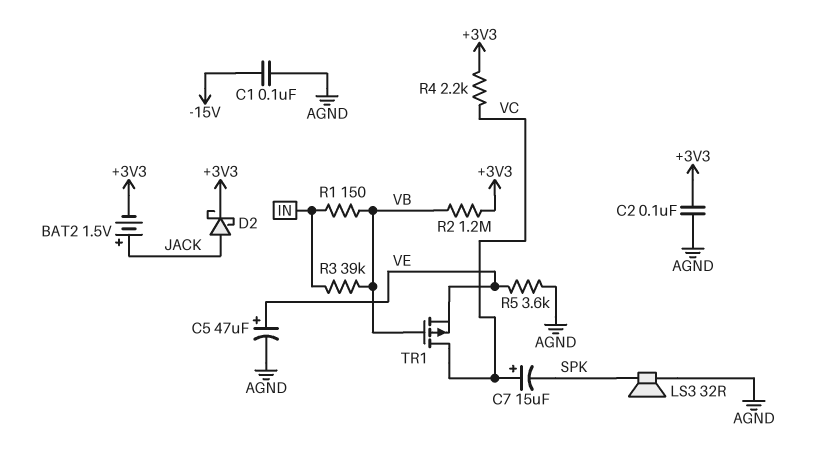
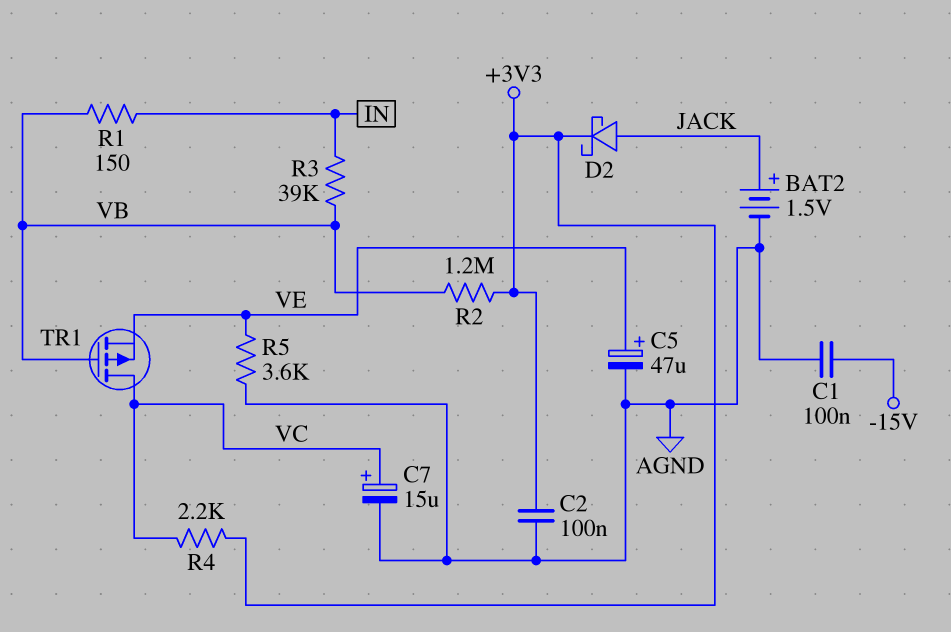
BAT2: 1.5V (plus JACK, minus +3V3) -> 1.5V (plus JACK, minus AGND)
C7: 15uF (plus VC, minus SPK) -> 15uF (plus VC, minus AGND)
LS3: speaker 32R (AGND, SPK) -> none

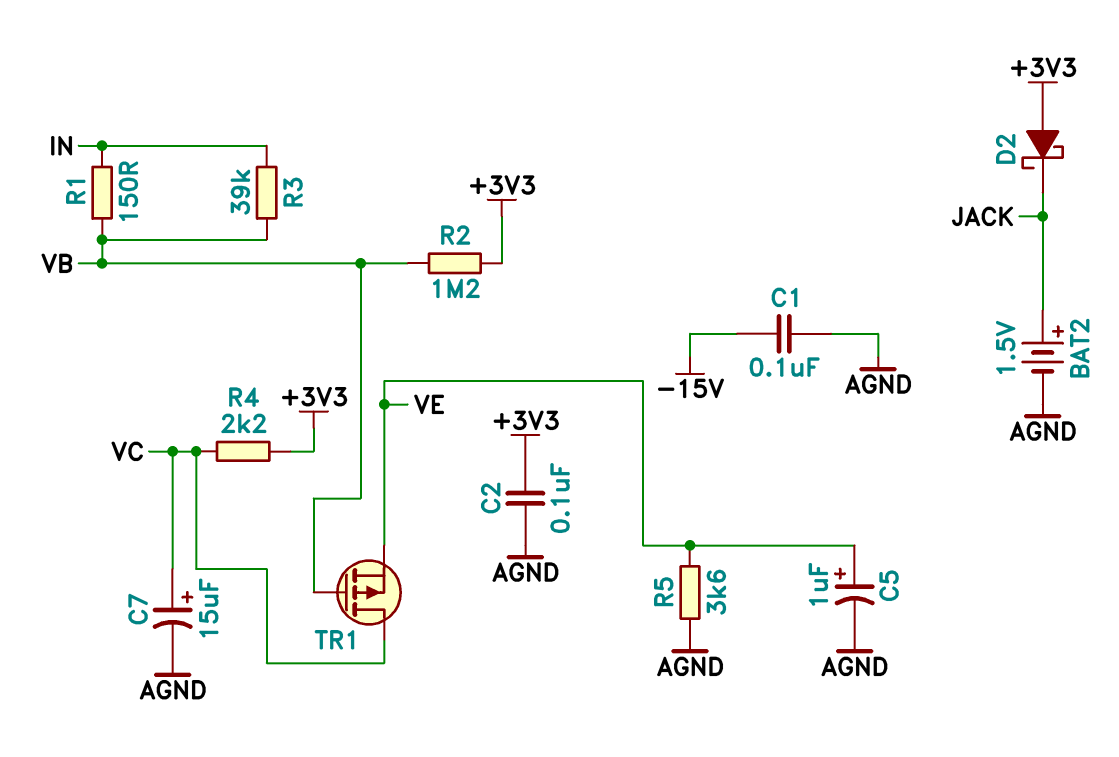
C5: 47uF (plus VE, minus AGND) -> 1uF (plus VE, minus AGND)
D2: schottky (A JACK, K +3V3) -> schottky (A +3V3, K JACK)

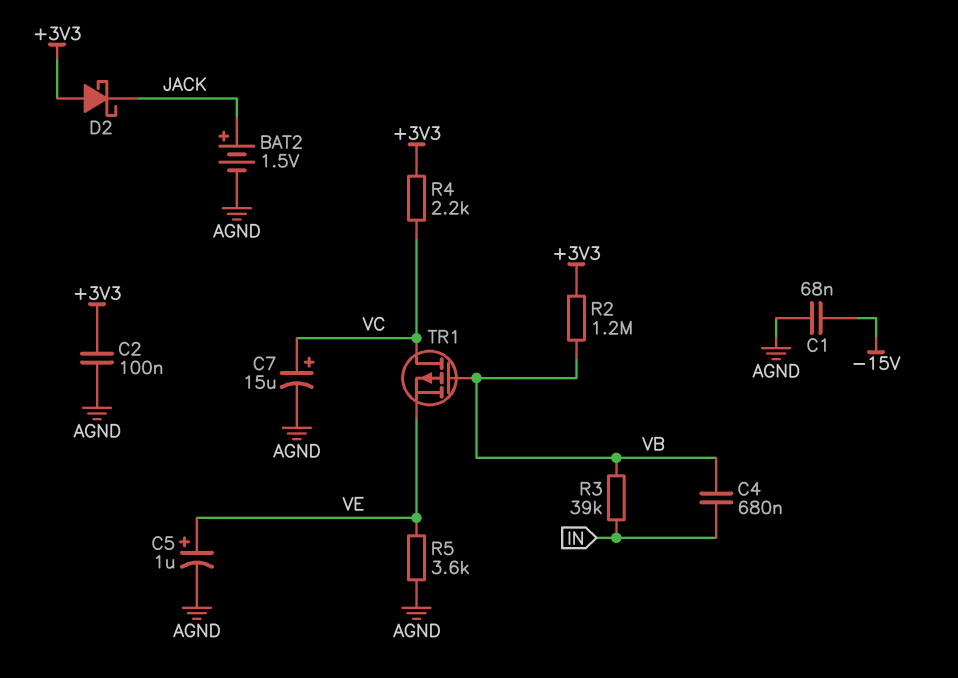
C1: 100nF (-15V, AGND) -> 68nF (-15V, AGND)
C4: none -> 680nF (IN, VB)
R1: 150 (IN, VB) -> none

